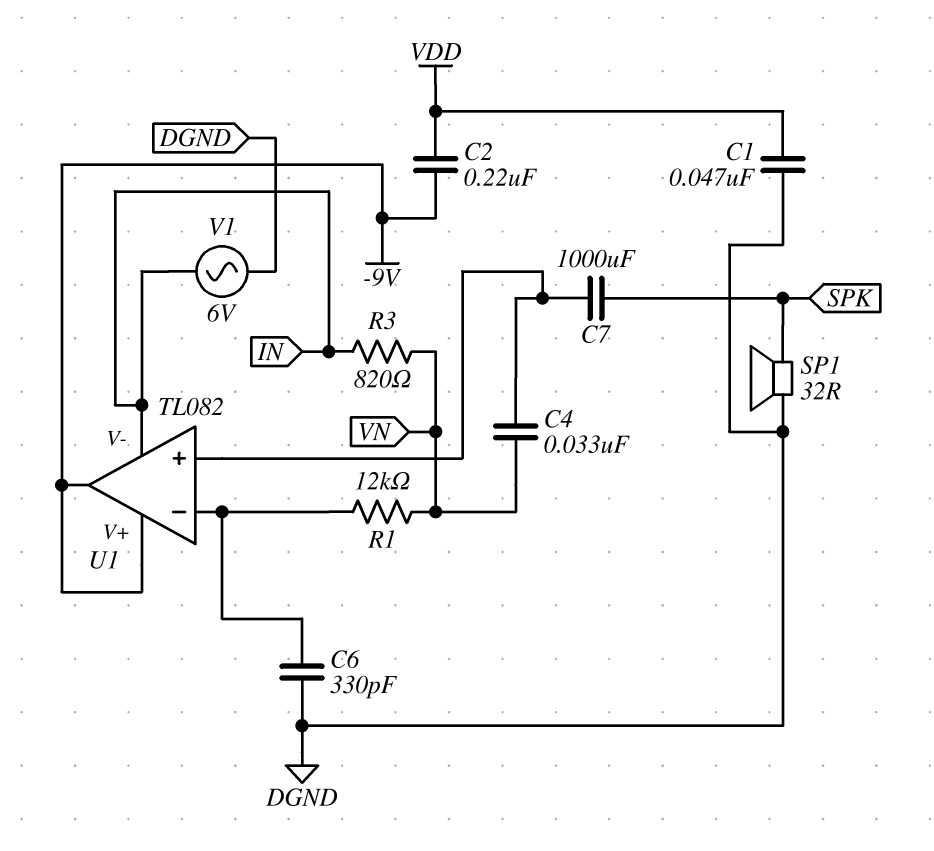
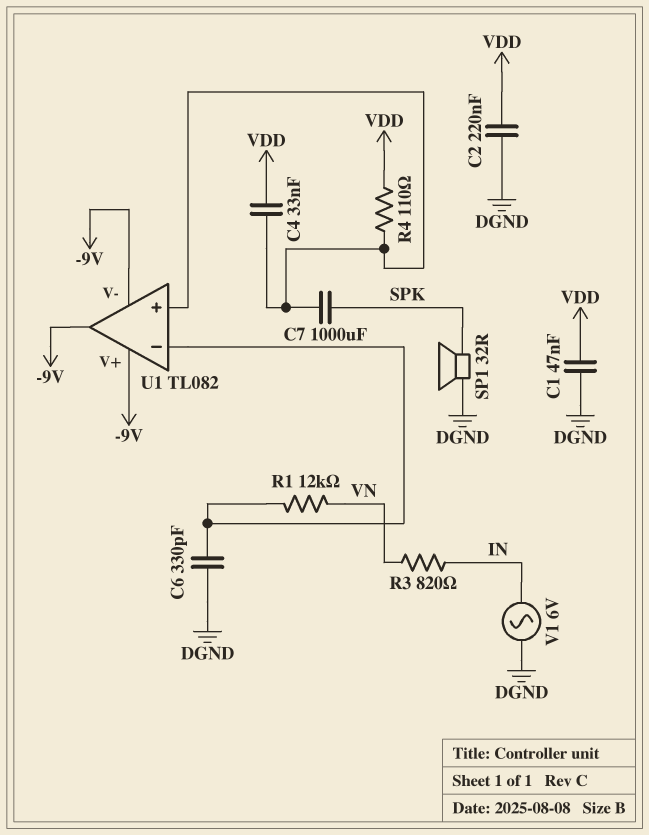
C2: 220nF (-9V, VDD) -> 220nF (DGND, VDD)
C4: 33nF (U1/in+, VN) -> 33nF (U1/in+, VDD)
R4: none -> 110 (U1/in+, VDD)
U1 pin V-: IN -> -9V

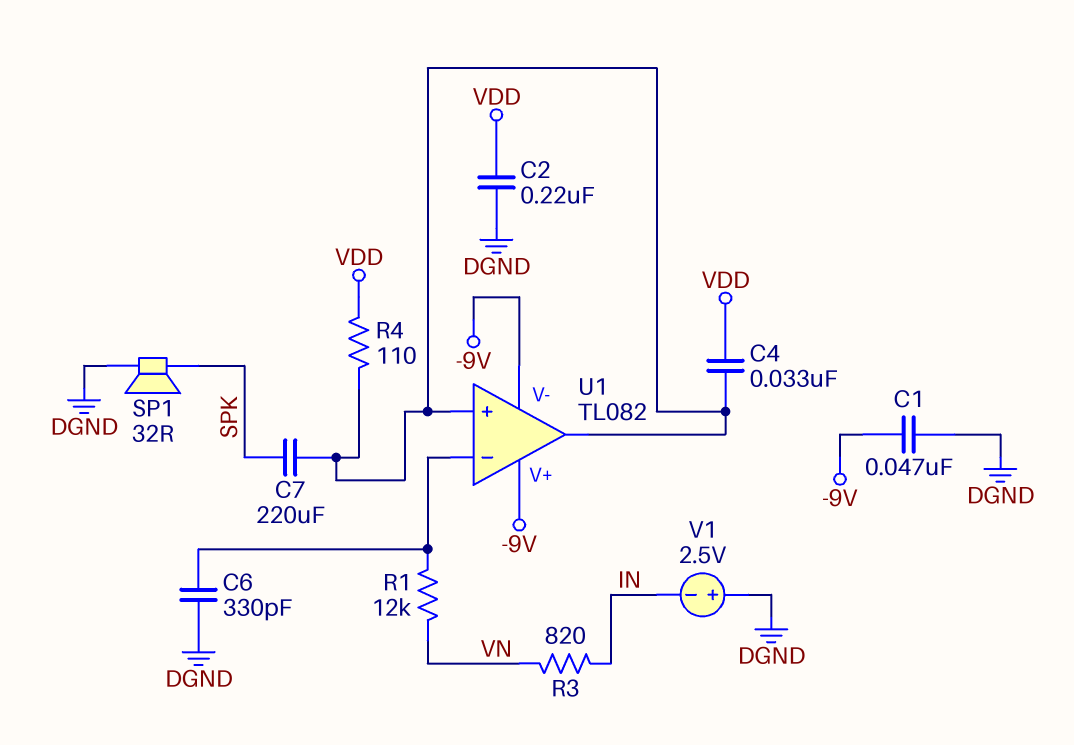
C1: 47nF (DGND, VDD) -> 47nF (-9V, DGND)
C7: 1000uF (SPK, U1/in+) -> 220uF (SPK, U1/in+)
U1 pin out: -9V -> U1/in+
V1: AC 6V (DGND, IN) -> 2.5V (plus DGND, minus IN)

